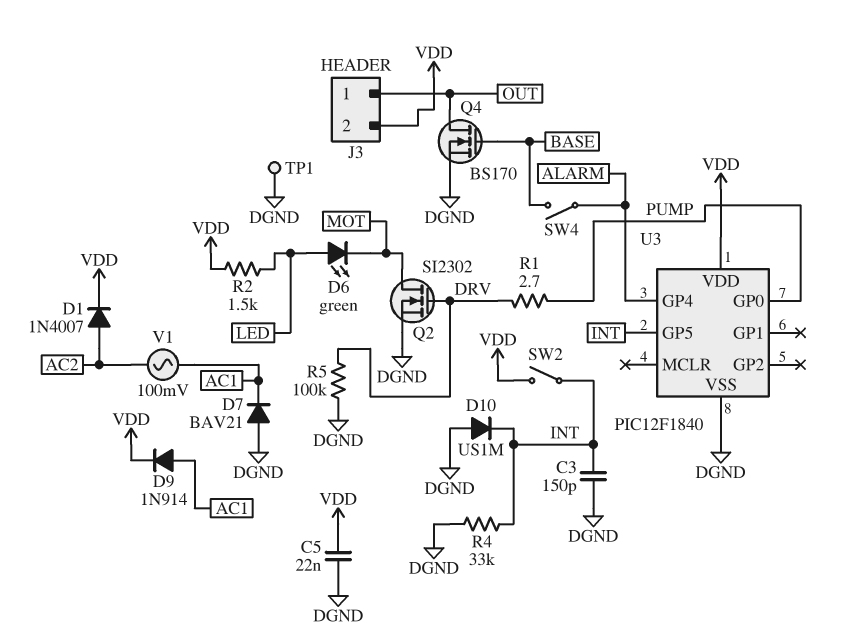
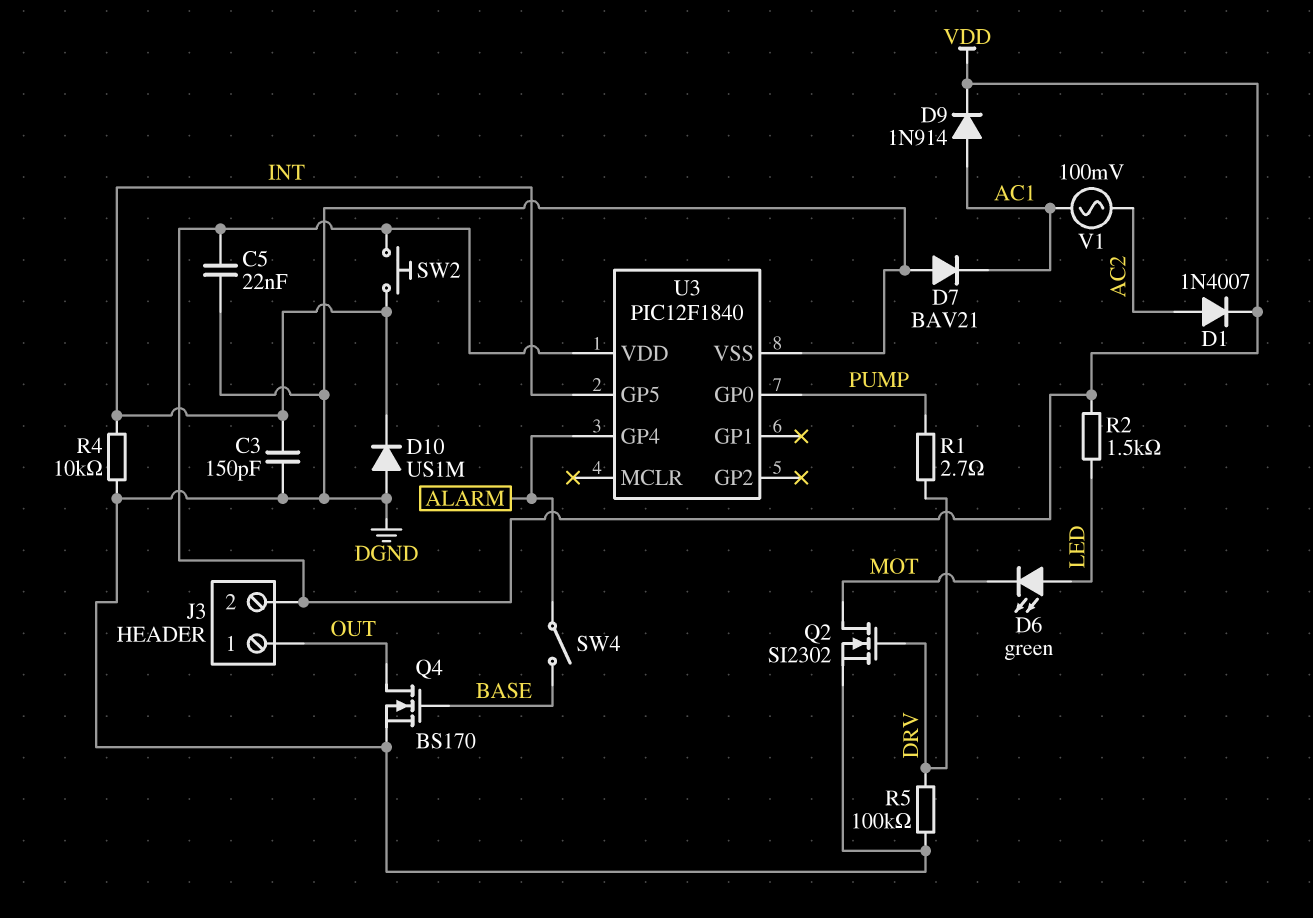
R4: 33k (DGND, INT) -> 10k (DGND, INT)
SW2: switch (INT, VDD) -> button (INT, VDD)
TP1: test point (DGND) -> none

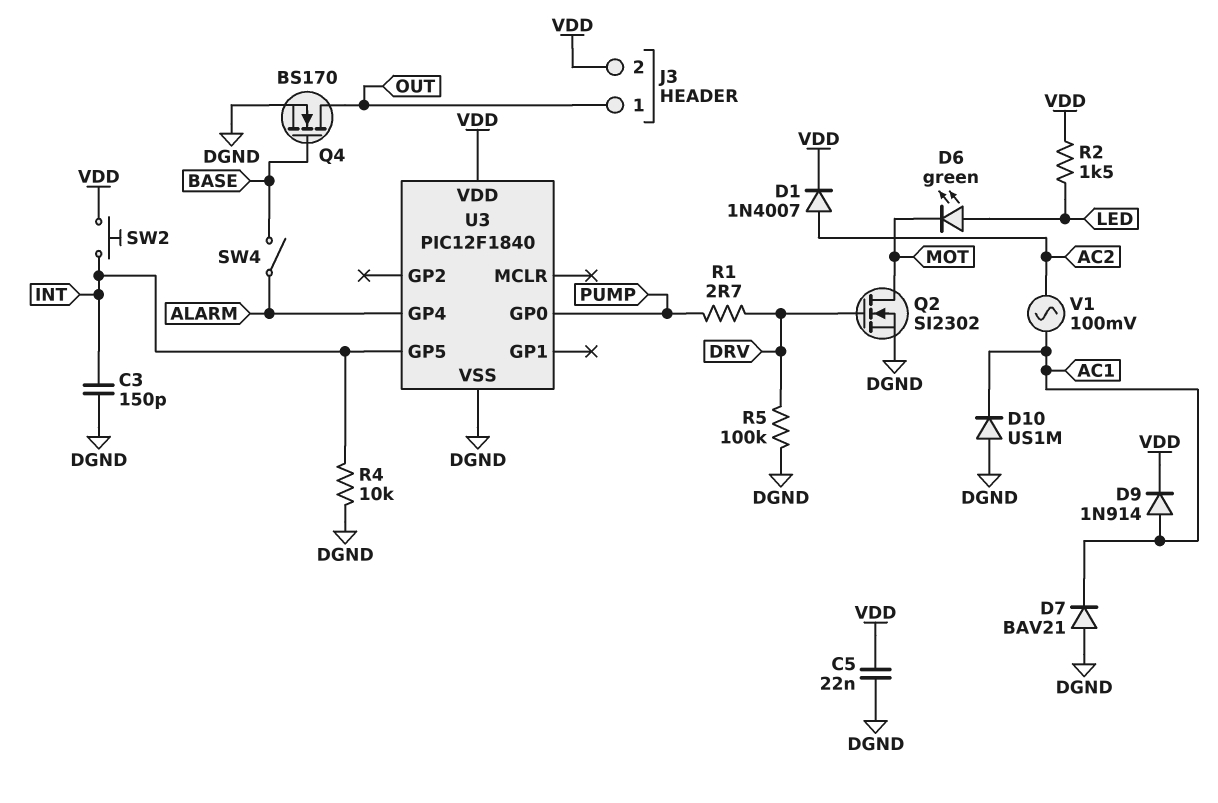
D10: diode US1M (A DGND, K INT) -> diode US1M (A DGND, K AC1)

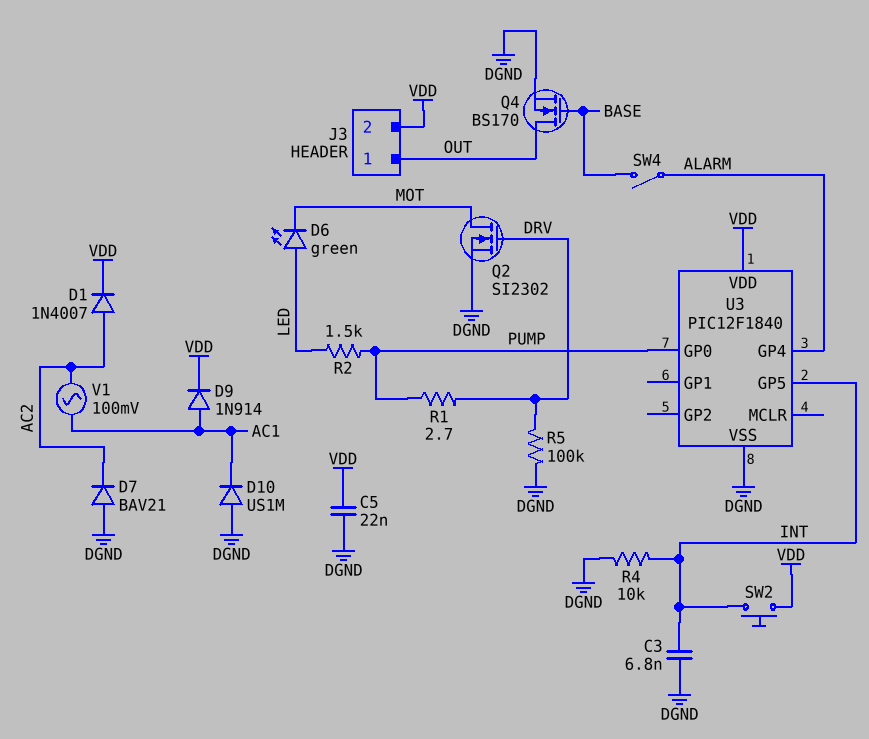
C3: 150pF (DGND, INT) -> 6.8nF (DGND, INT)
D7: diode BAV21 (A DGND, K AC1) -> diode BAV21 (A DGND, K AC2)
R2: 1.5k (LED, VDD) -> 1.5k (LED, PUMP)

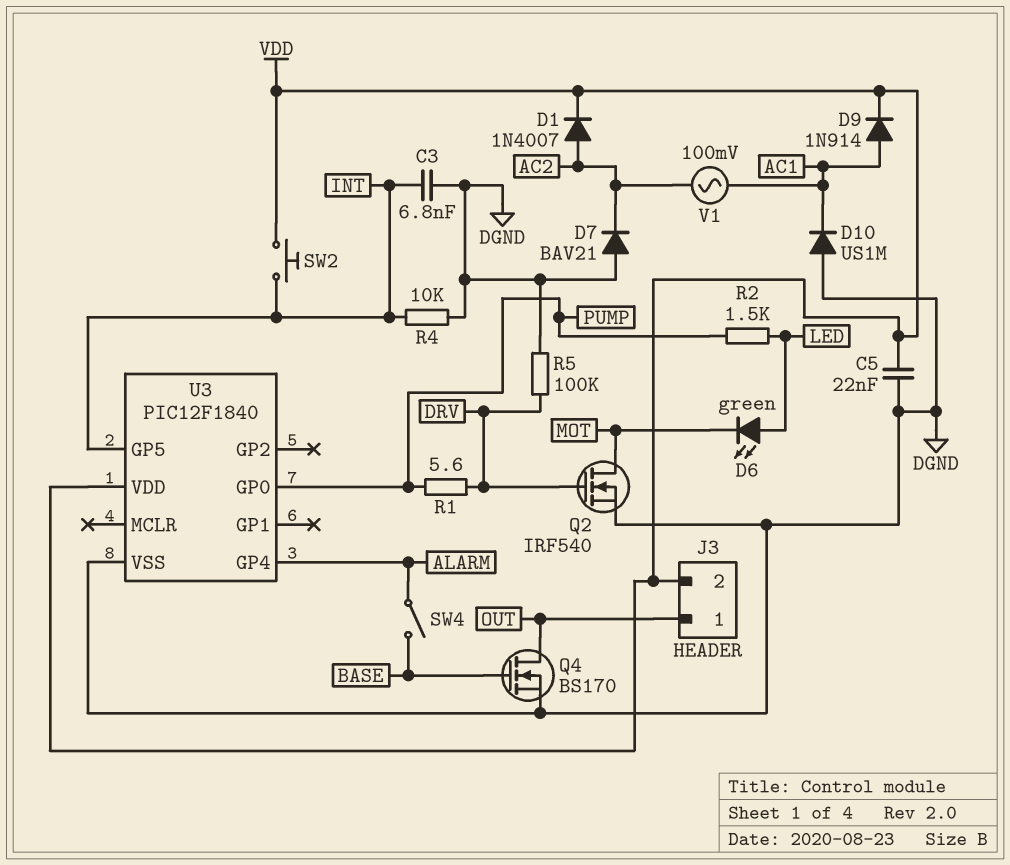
Q2: NMOS SI2302 (G DRV, D MOT, S DGND) -> NMOS IRF540 (G DRV, D MOT, S DGND)
R1: 2.7 (DRV, PUMP) -> 5.6 (DRV, PUMP)

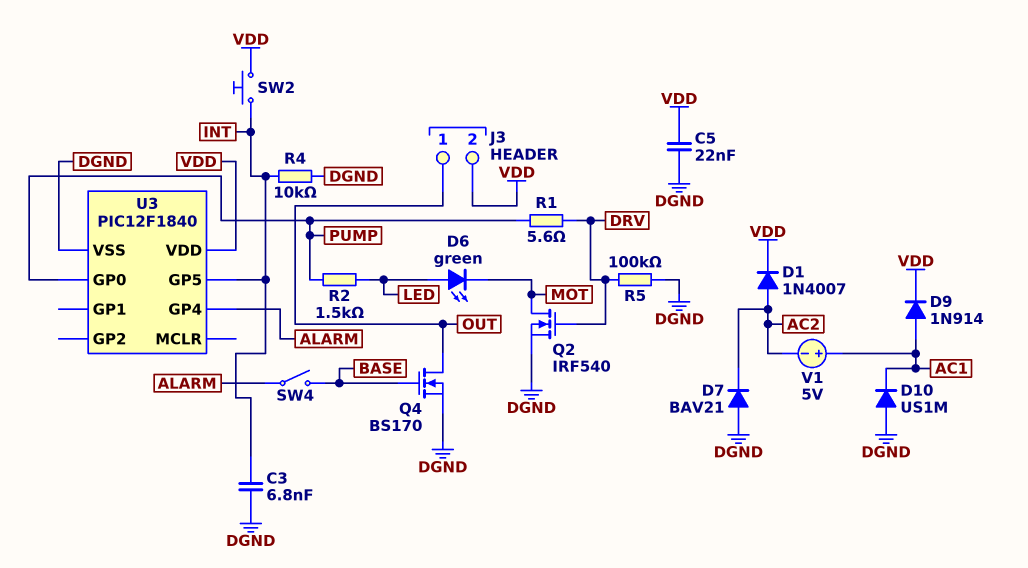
V1: AC 100mV (AC1, AC2) -> 5V (plus AC1, minus AC2)

